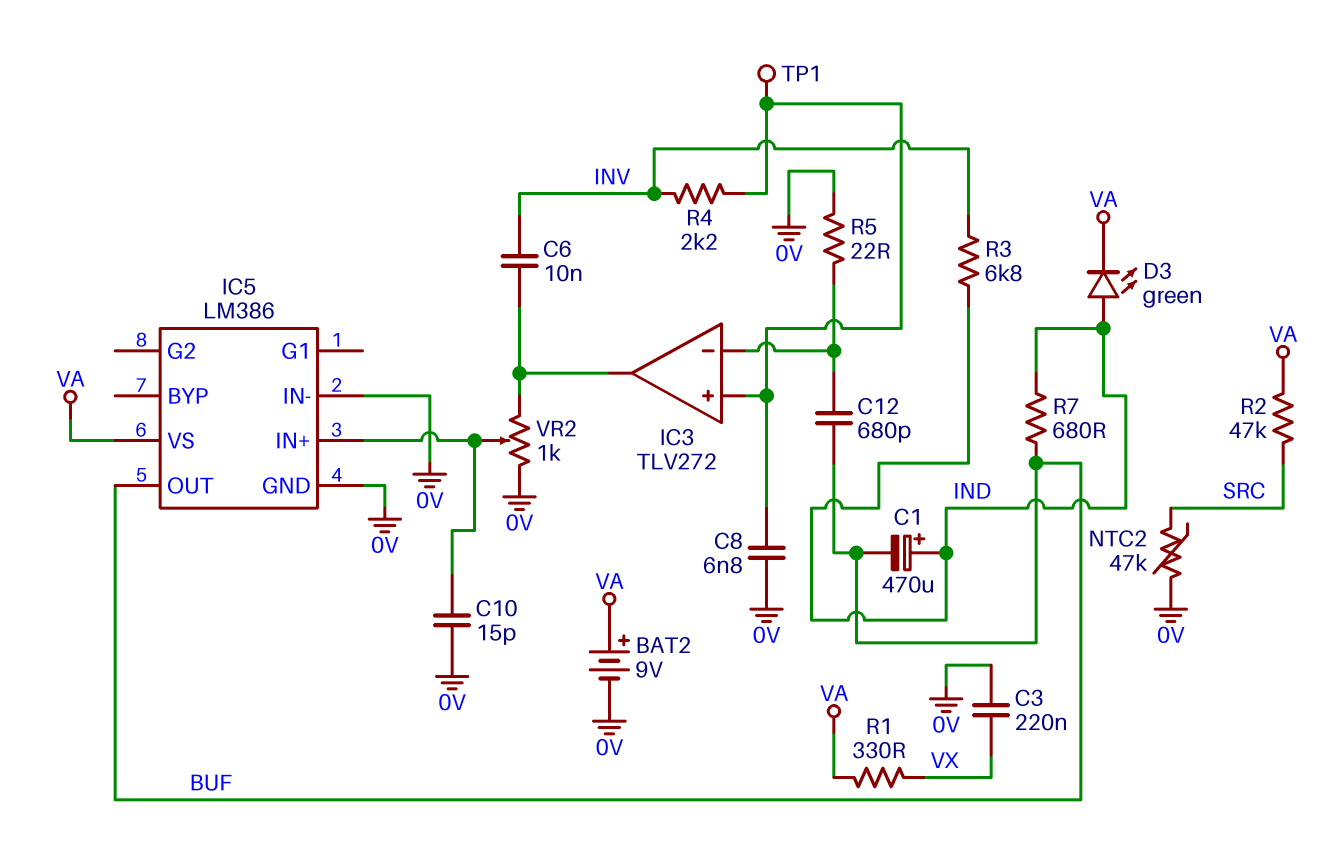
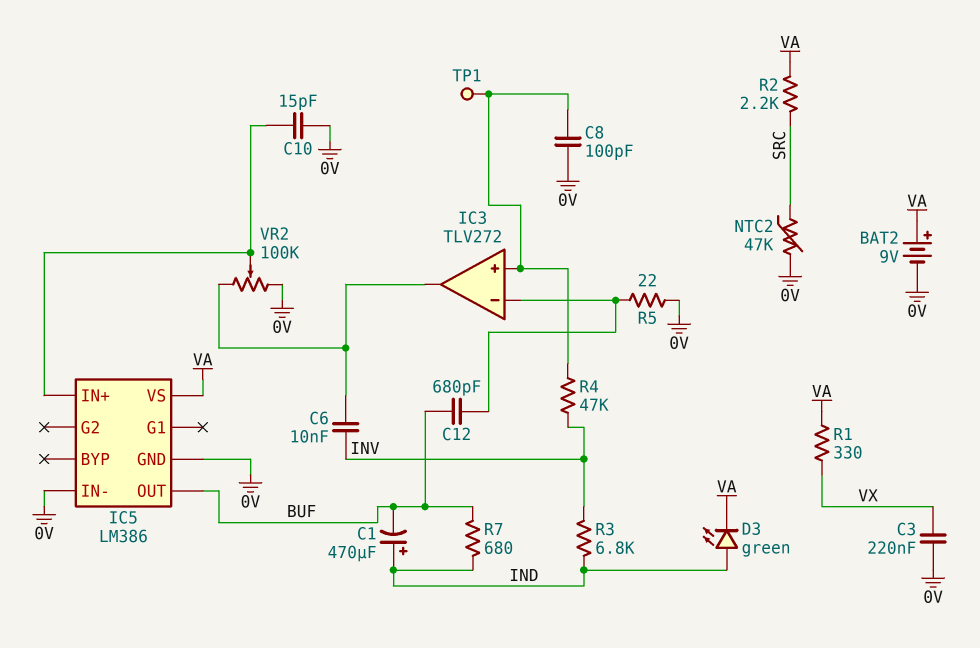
C8: 6.8nF (0V, IC3/in+) -> 100pF (0V, IC3/in+)
R2: 47k (SRC, VA) -> 2.2k (SRC, VA)
R4: 2.2k (IC3/in+, INV) -> 47k (IC3/in+, INV)
VR2: 1k (0V, IC3/out, wiper IC5/IN+) -> 100k (0V, IC3/out, wiper IC5/IN+)

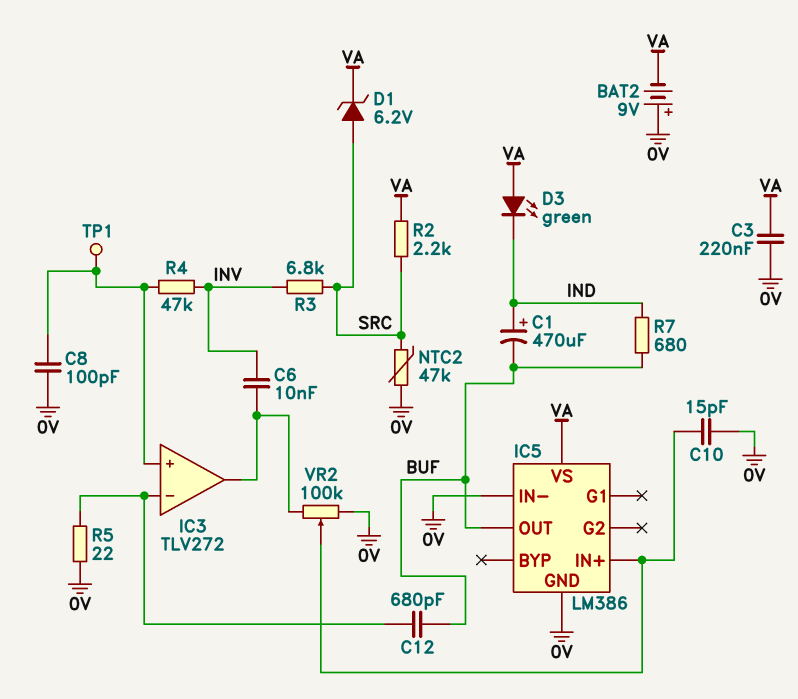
BAT2: 9V (plus VA, minus 0V) -> 9V (plus 0V, minus VA)
C3: 220nF (0V, VX) -> 220nF (0V, VA)
D1: none -> zener 6.2V (A SRC, K VA)
D3: LED green (A IND, K VA) -> LED green (A VA, K IND)
R1: 330 (VA, VX) -> none
R3: 6.8k (IND, INV) -> 6.8k (INV, SRC)

